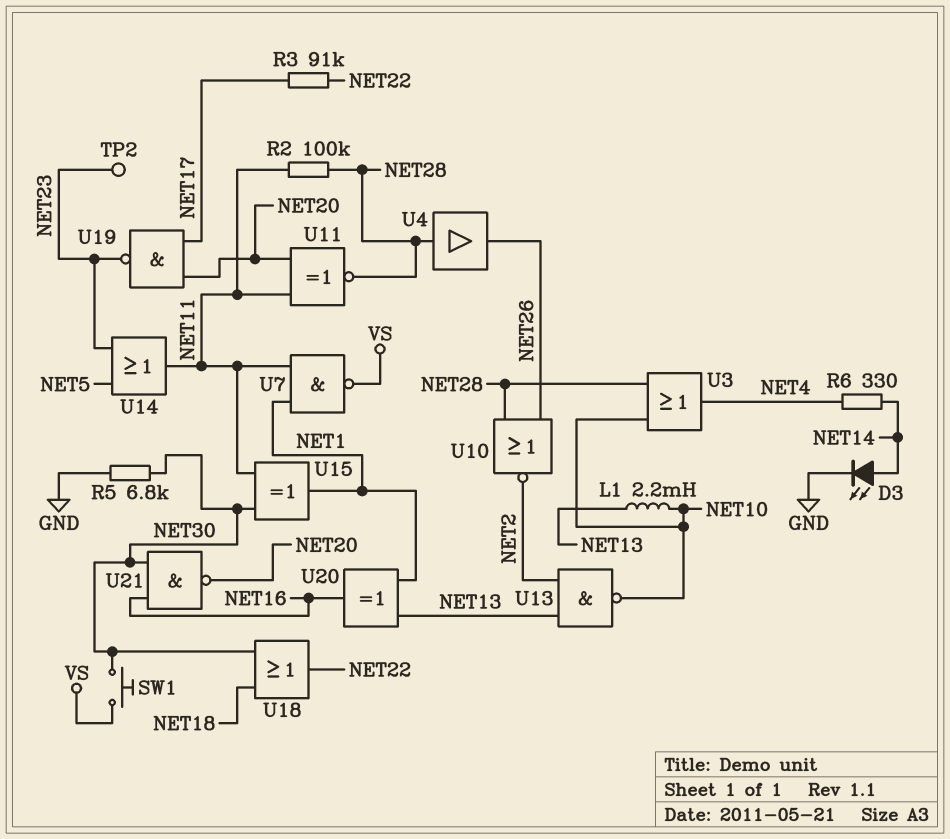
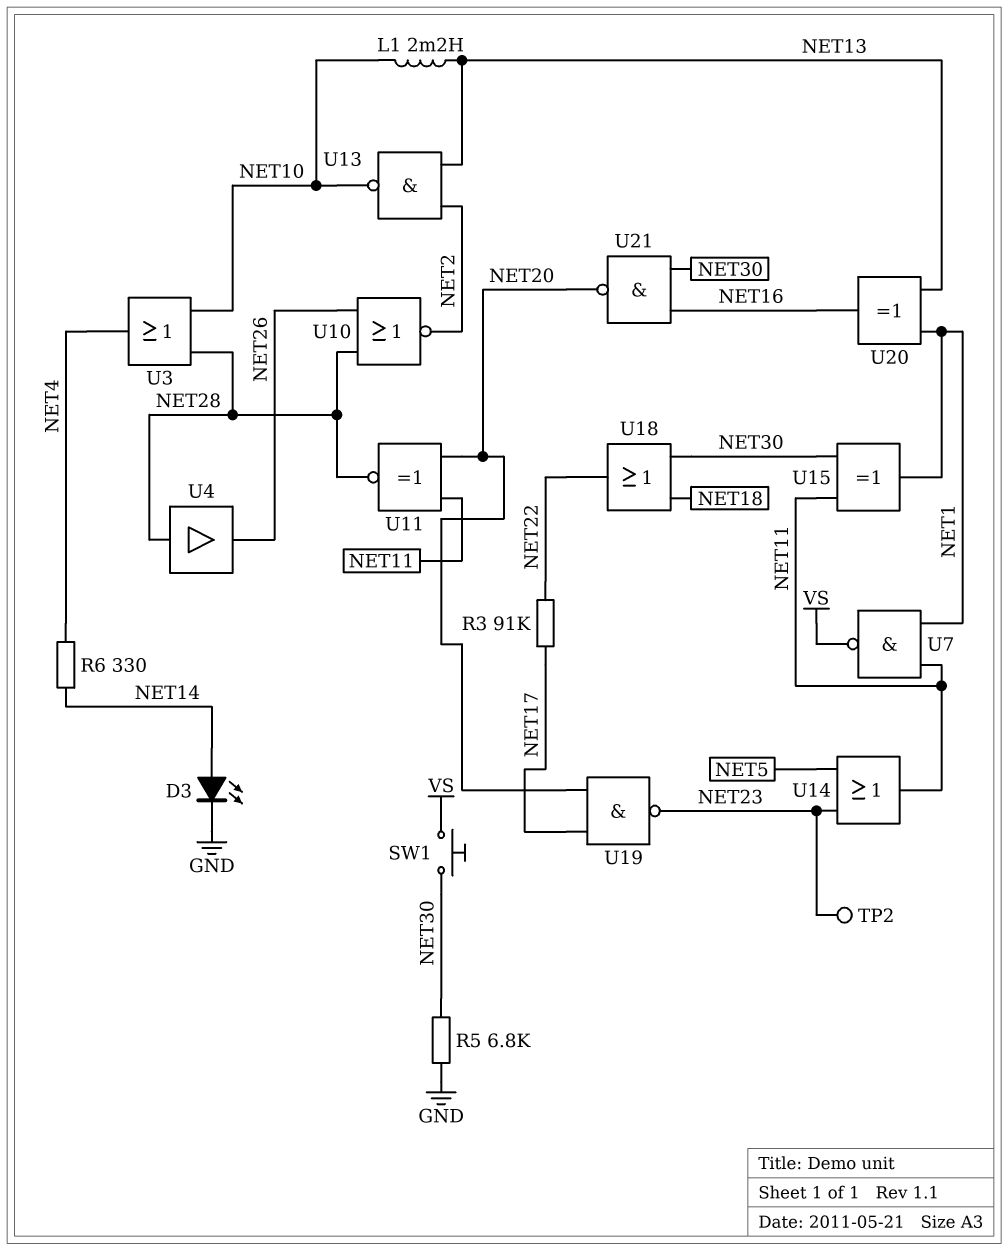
R2: 100k (NET11, NET28) -> none

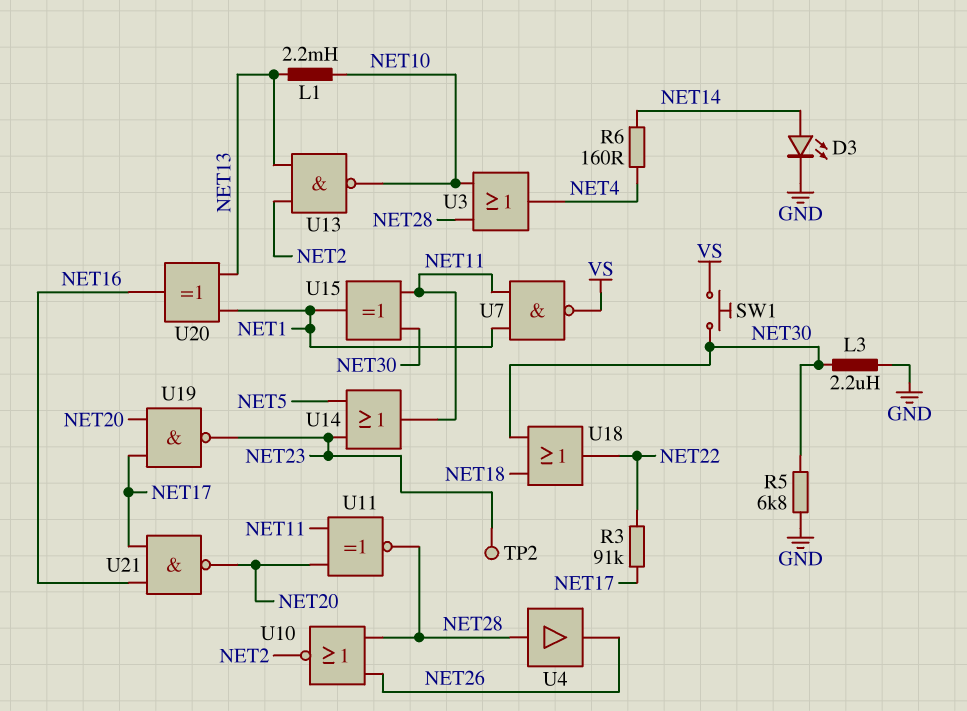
L3: none -> 2.2uH (GND, NET30)
R6: 330 (NET4, NET14) -> 160 (NET4, NET14)
U21: NAND (in NET16, in NET30, out NET20) -> NAND (in NET16, in NET17, out NET20)

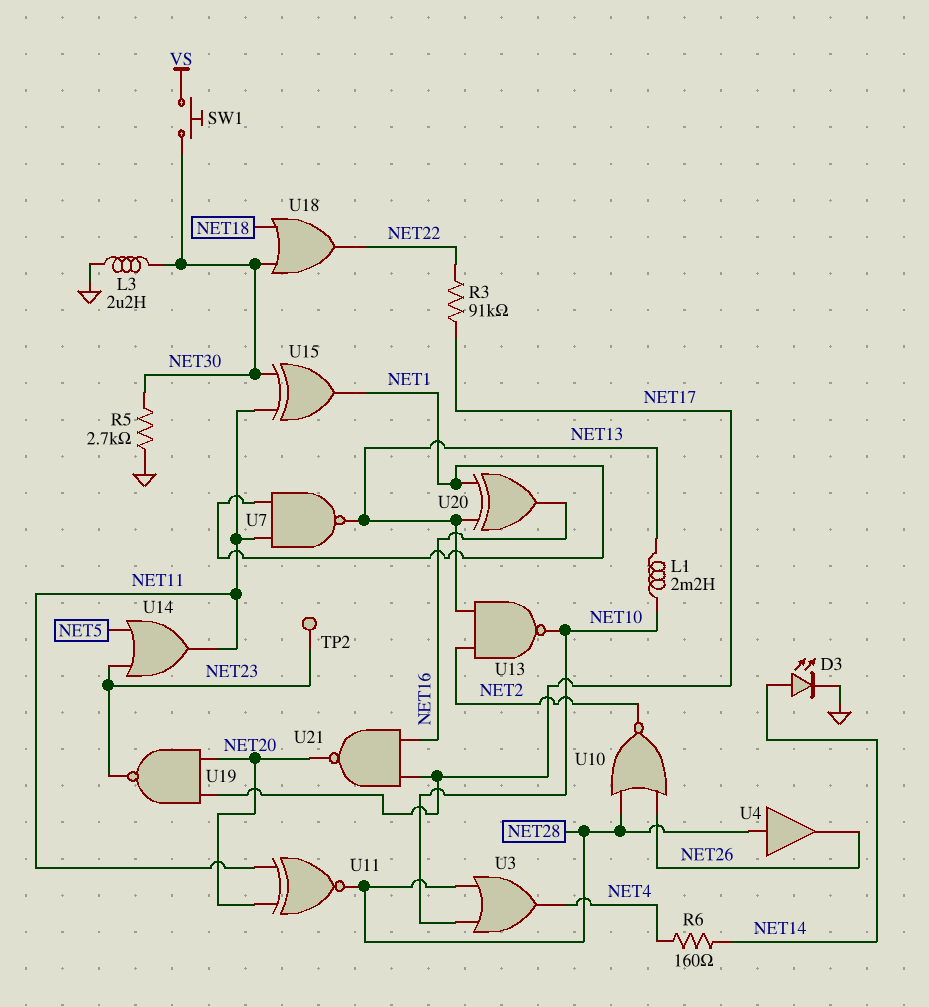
R5: 6.8k (GND, NET30) -> 2.7k (GND, NET30)
U7: NAND (in NET1, in NET11, out VS) -> NAND (in NET1, in NET11, out NET13)

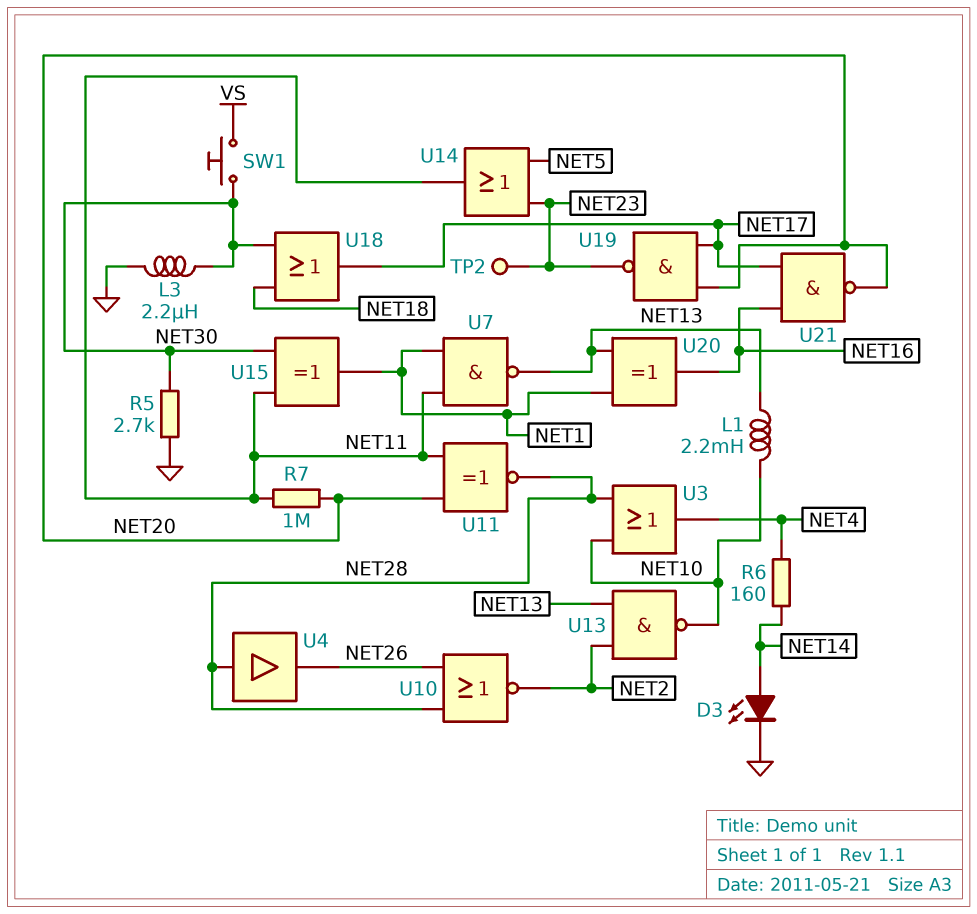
R3: 91k (NET17, NET22) -> none
R7: none -> 1M (NET11, NET20)
U18: OR (in NET18, in NET30, out NET22) -> OR (in NET18, in NET30, out NET17)

